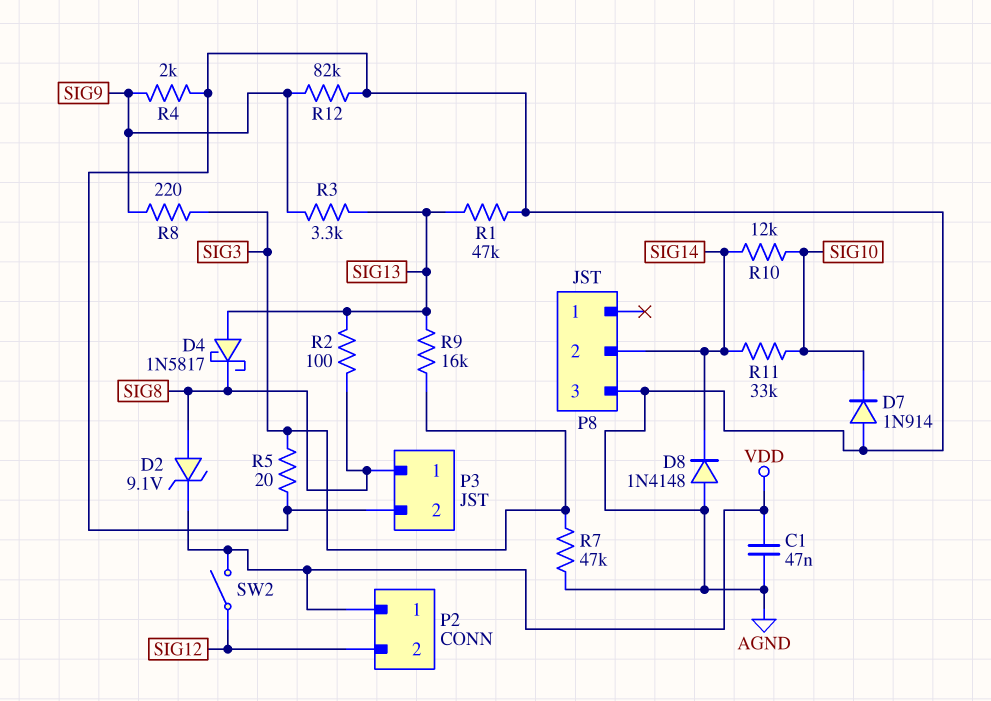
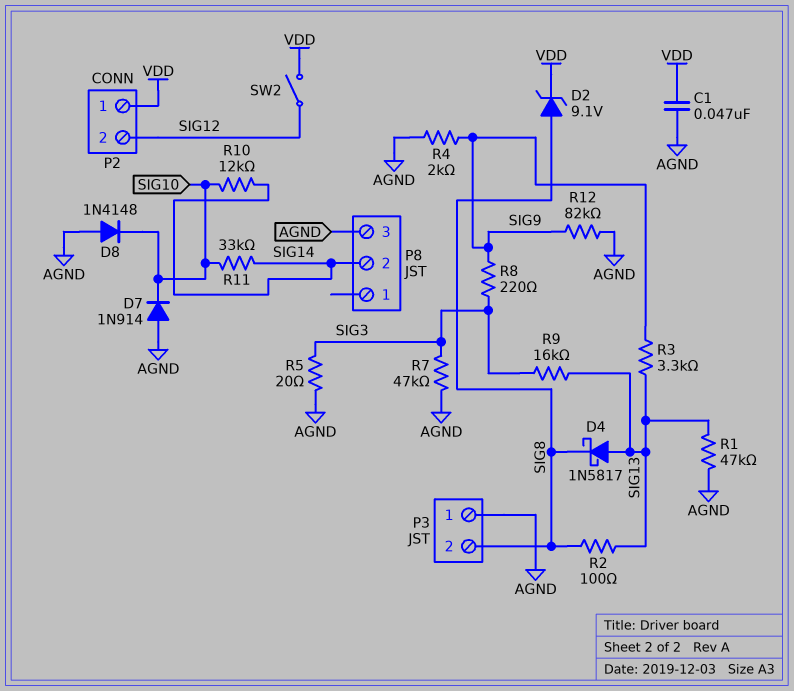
D8: diode 1N4148 (A AGND, K SIG14) -> diode 1N4148 (A AGND, K SIG10)
P3 pin 1: SIG8 -> AGND
P3 pin 2: AGND -> SIG8

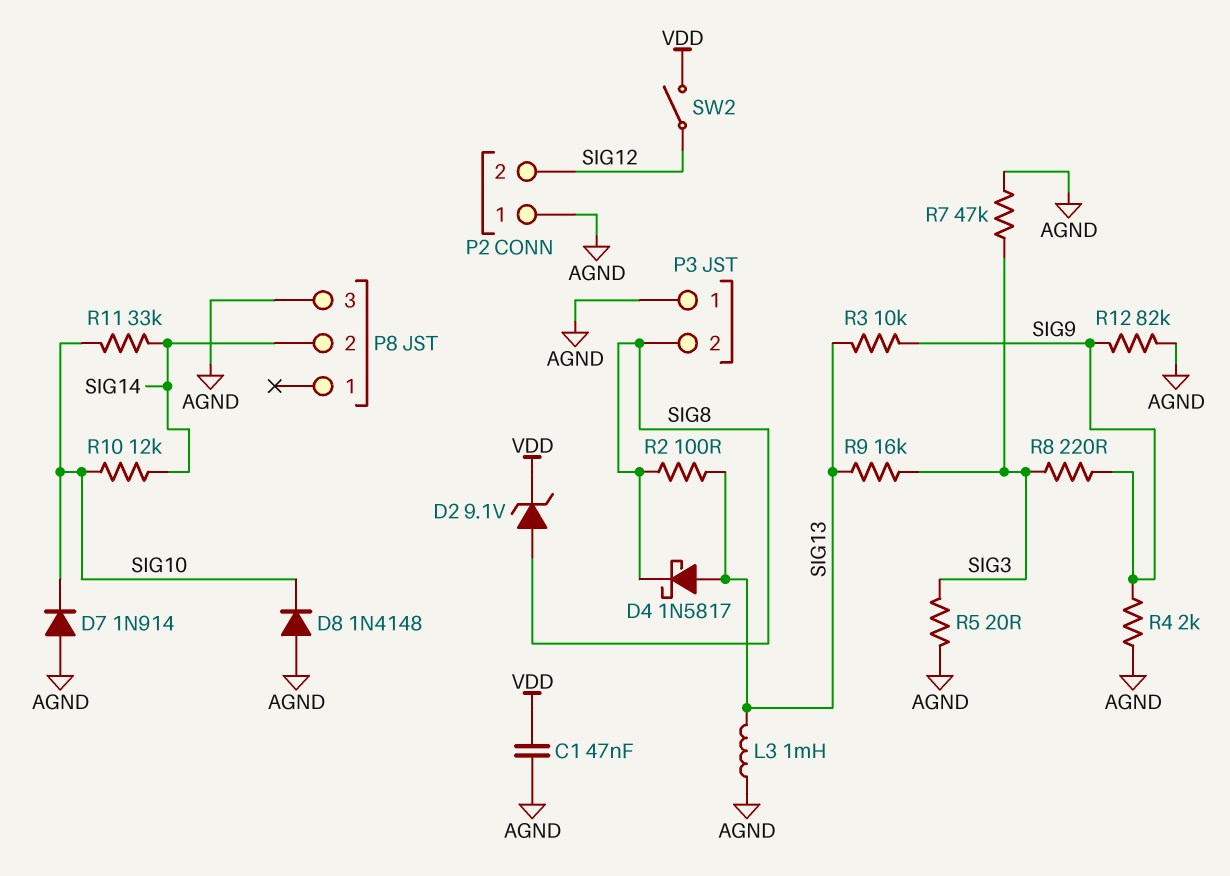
L3: none -> 1mH (AGND, SIG13)
P2 pin 1: VDD -> AGND
R1: 47k (AGND, SIG13) -> none
R3: 3.3k (SIG9, SIG13) -> 10k (SIG9, SIG13)

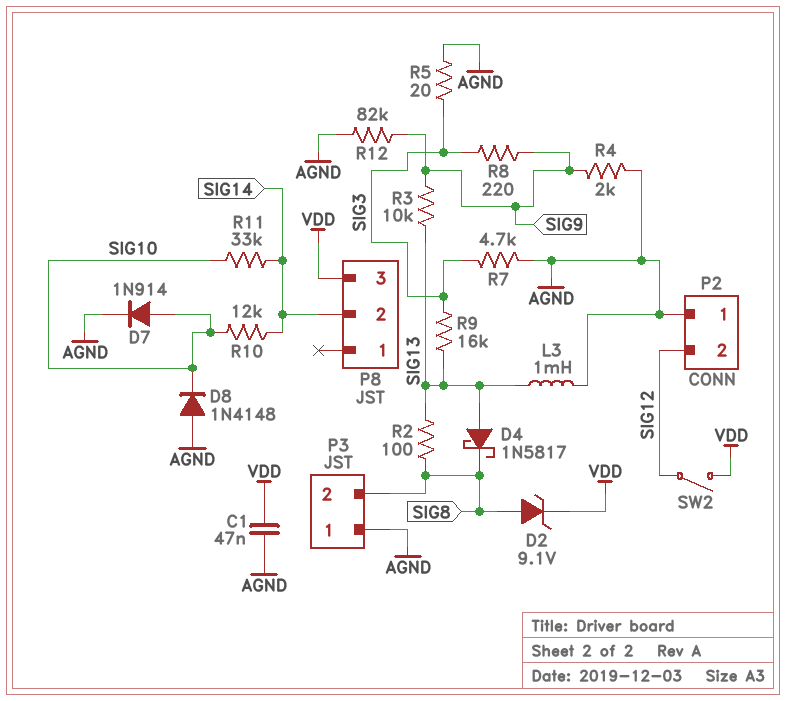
D7: diode 1N914 (A AGND, K SIG10) -> diode 1N914 (A SIG10, K AGND)
P8 pin 3: AGND -> VDD
R7: 47k (AGND, SIG3) -> 4.7k (AGND, SIG3)

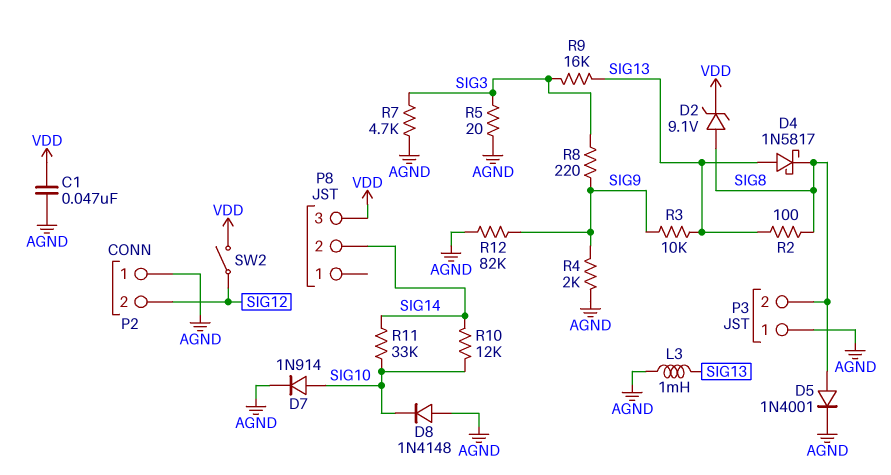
D5: none -> diode 1N4001 (A SIG8, K AGND)

